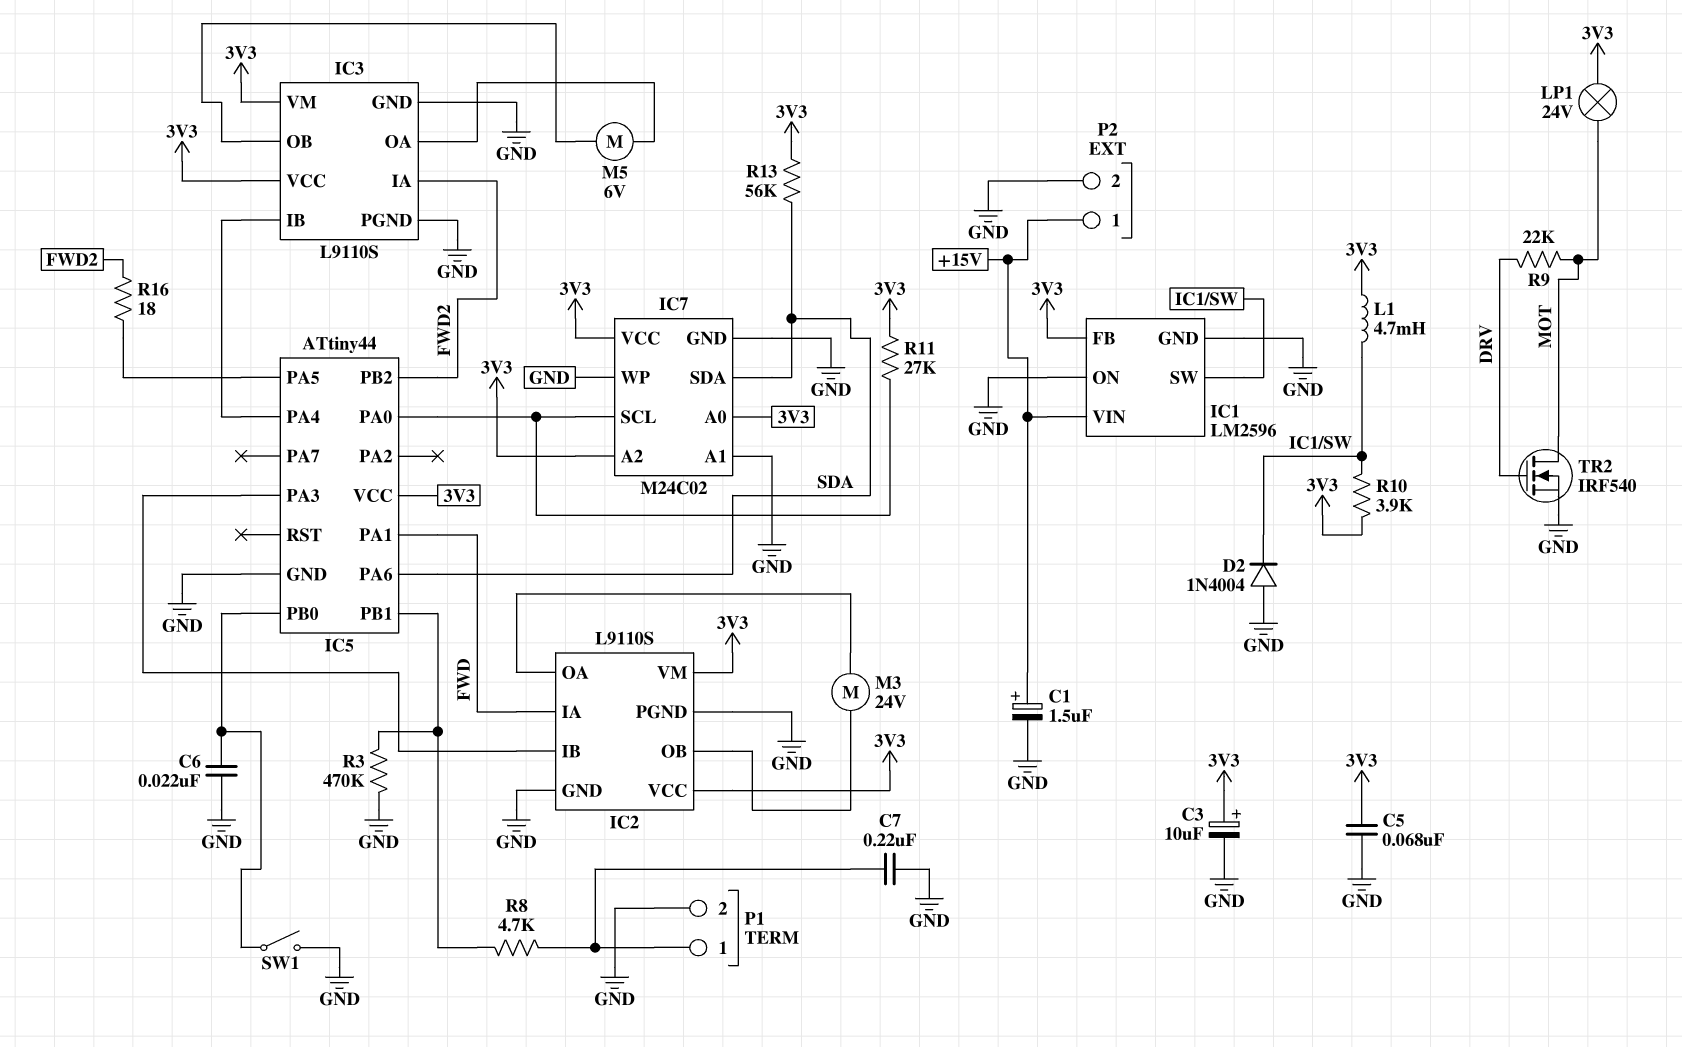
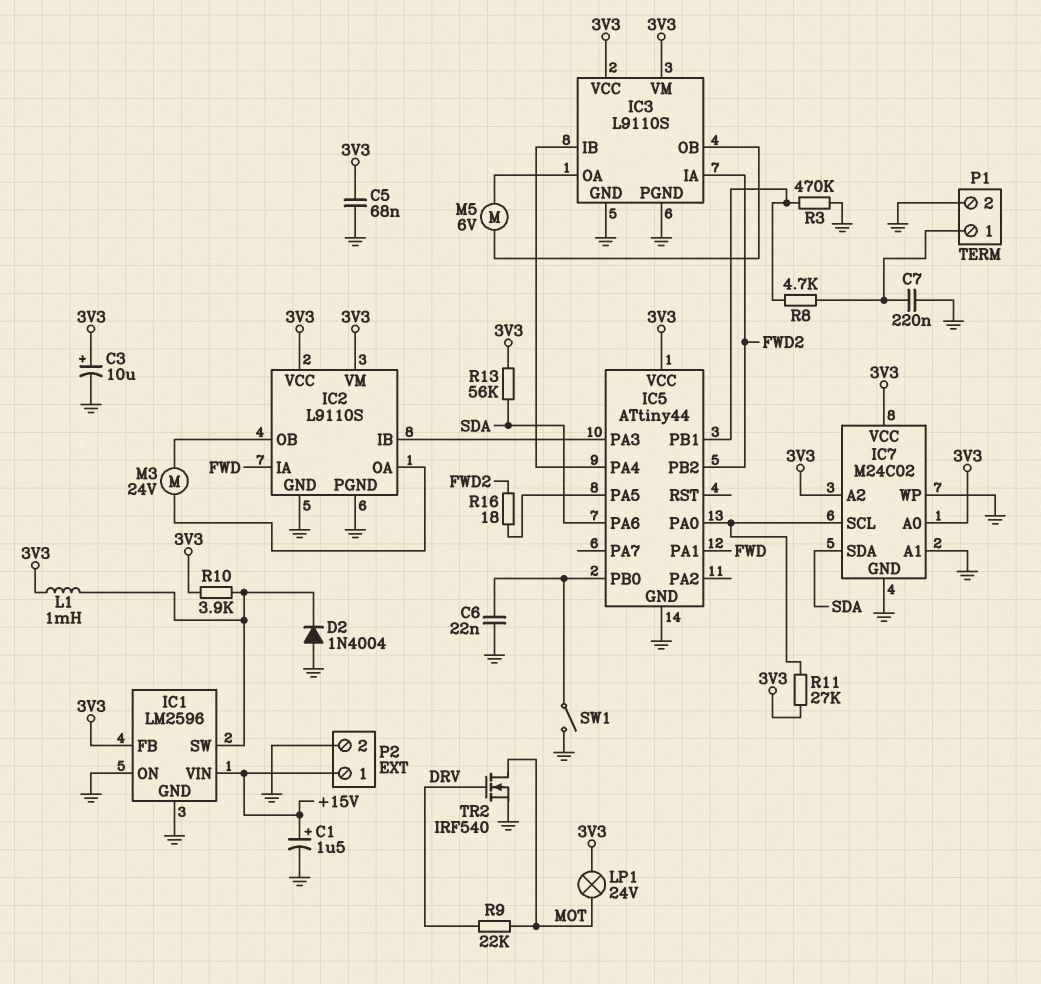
L1: 4.7mH (3V3, IC1/SW) -> 1mH (3V3, IC1/SW)

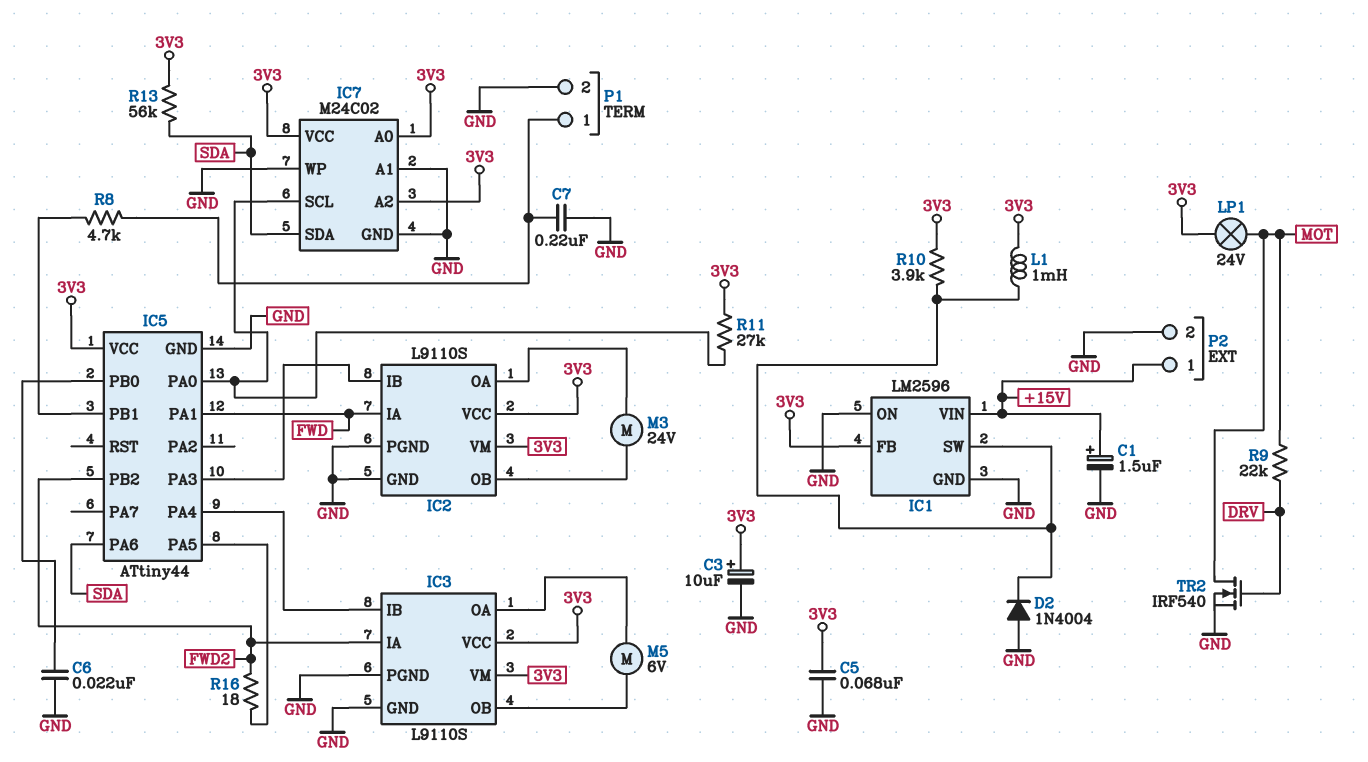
R3: 470k (GND, IC5/PB1) -> none
SW1: switch (GND, IC5/PB0) -> none

